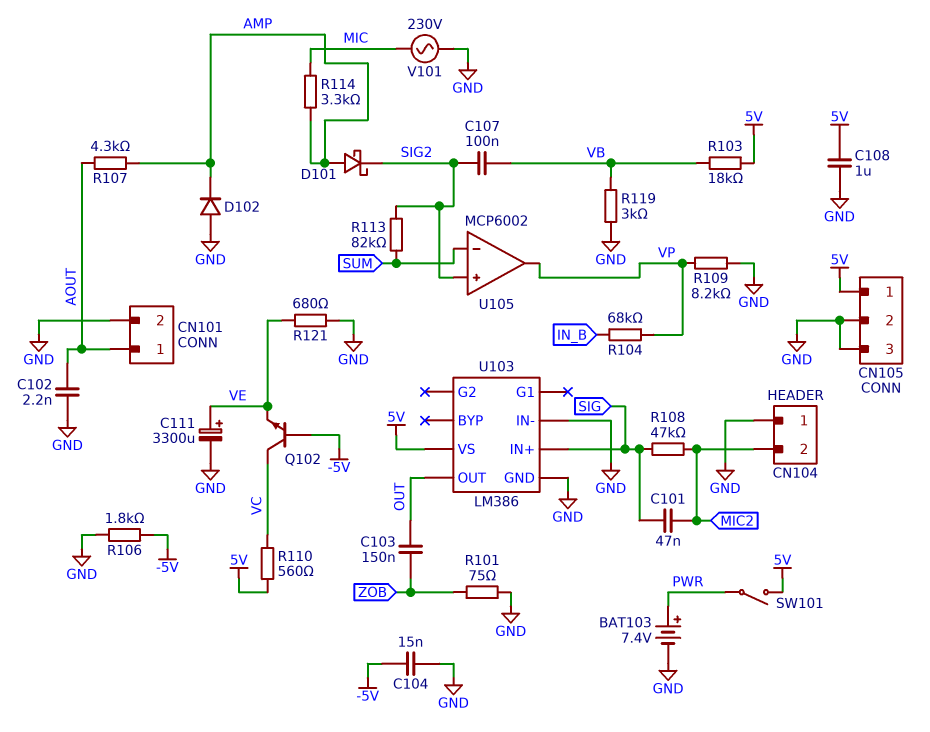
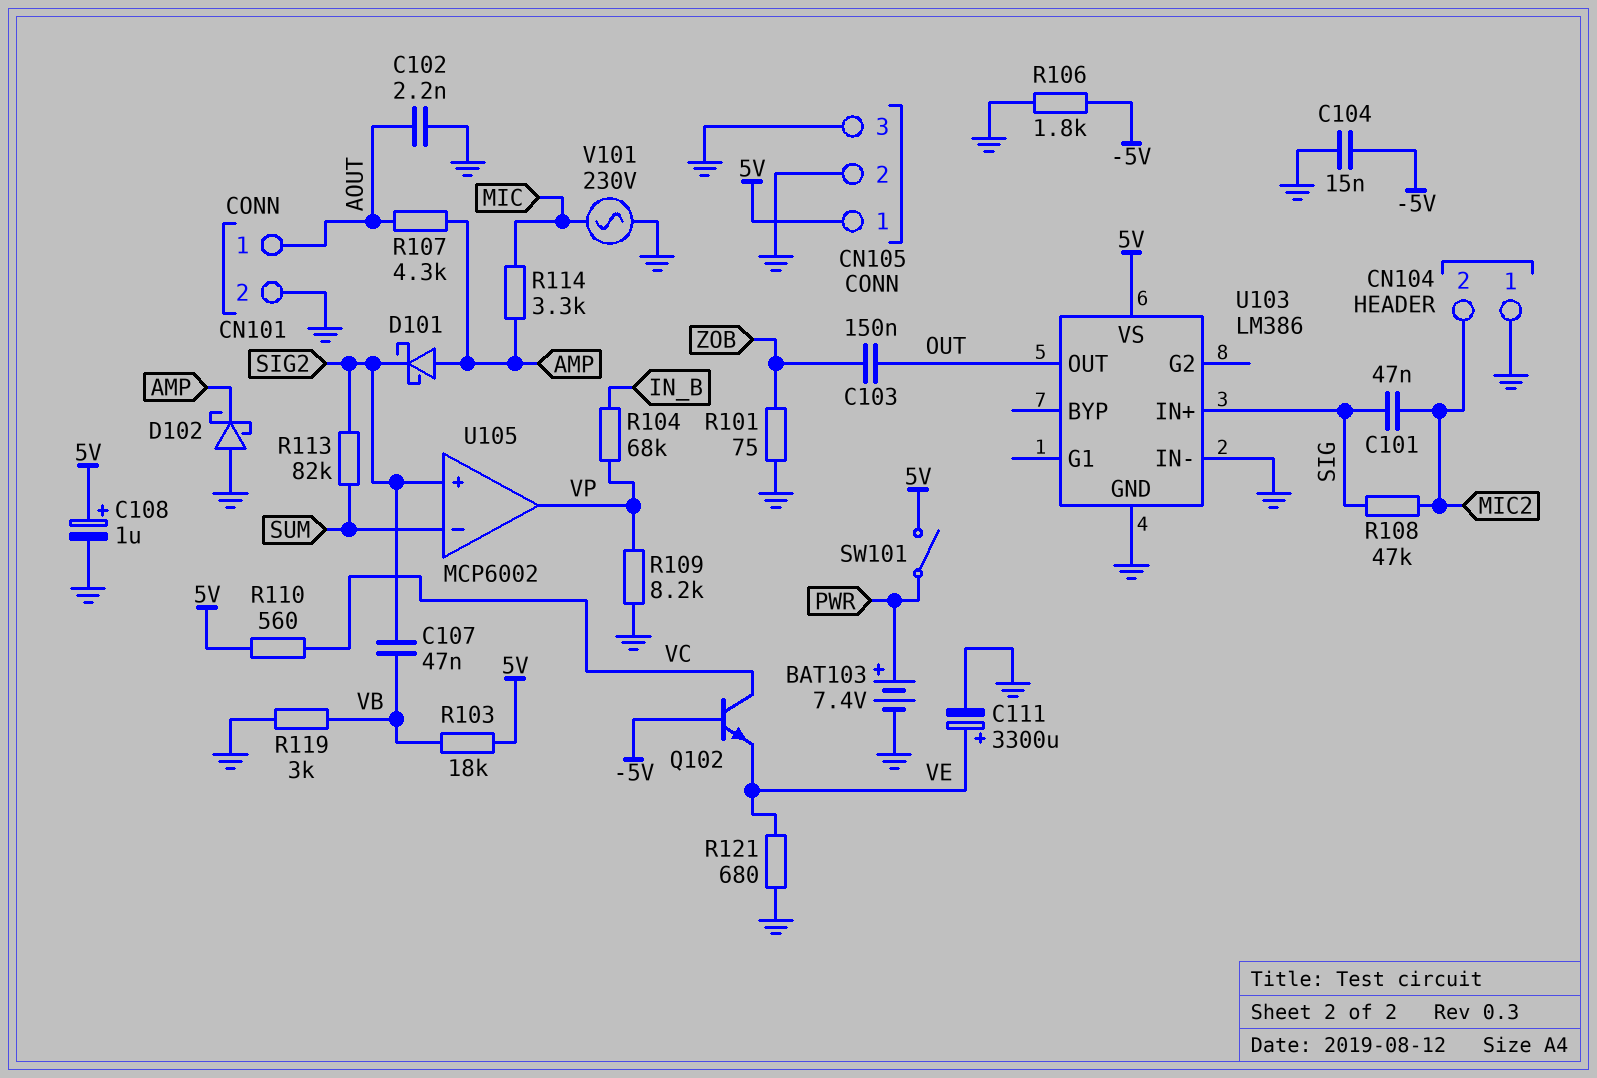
C107: 100nF (SIG2, VB) -> 47nF (SIG2, VB)
C108: 1uF (5V, GND) -> 1uF (plus 5V, minus GND)
D102: diode (A GND, K AMP) -> schottky (A GND, K AMP)

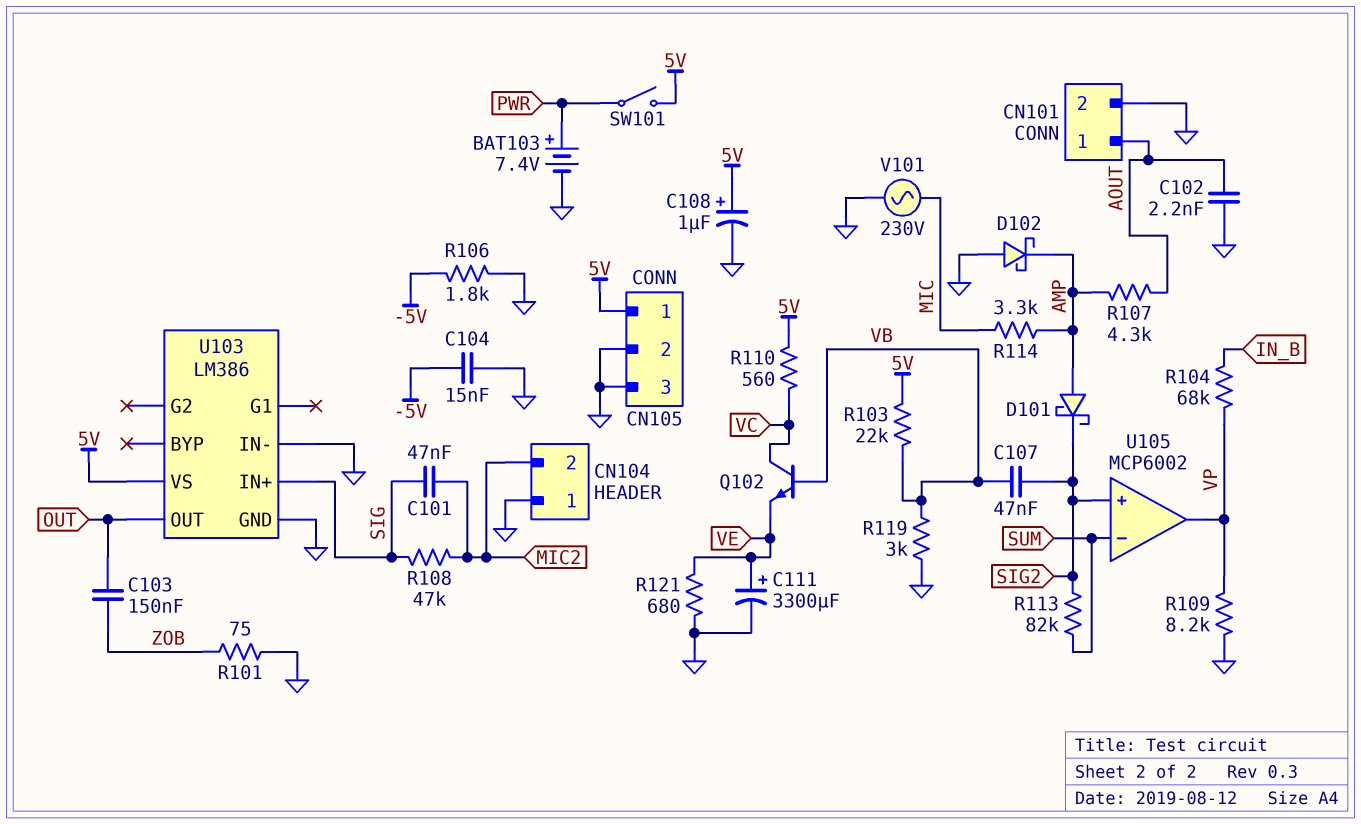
Q102: NPN (B -5V, C VC, E VE) -> NPN (B VB, C VC, E VE)
R103: 18k (5V, VB) -> 22k (5V, VB)

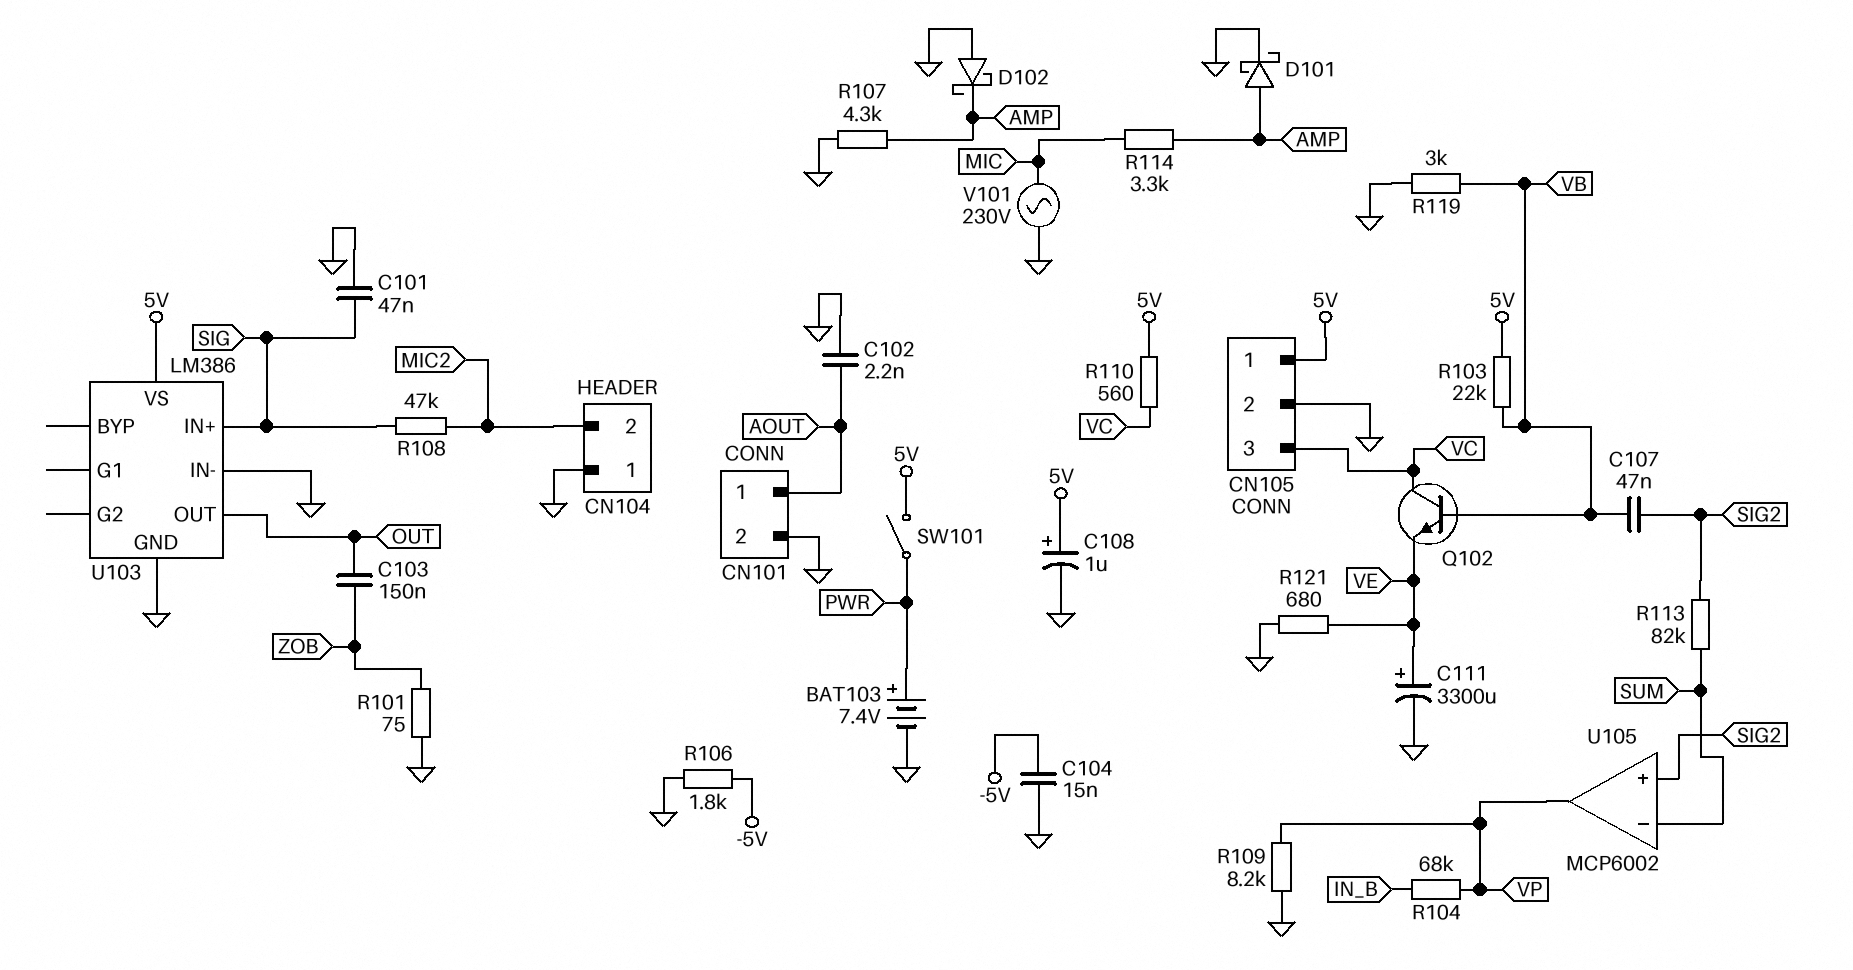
C101: 47nF (MIC2, SIG) -> 47nF (GND, SIG)
CN105 pin 3: GND -> VC
D101: schottky (A AMP, K SIG2) -> schottky (A AMP, K GND)
R107: 4.3k (AMP, AOUT) -> 4.3k (AMP, GND)

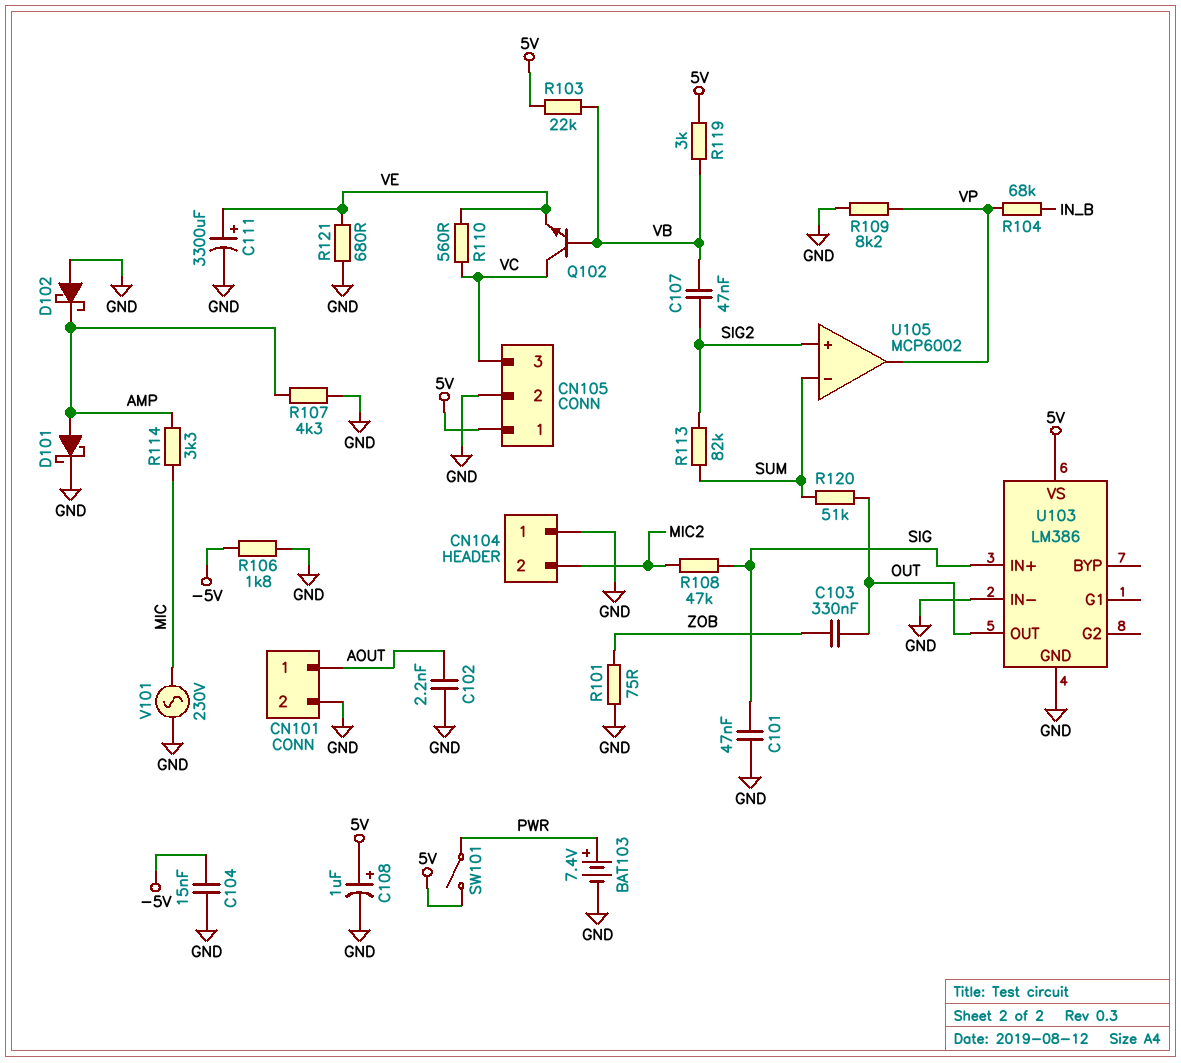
C103: 150nF (OUT, ZOB) -> 330nF (OUT, ZOB)
R110: 560 (5V, VC) -> 560 (VC, VE)
R119: 3k (GND, VB) -> 3k (5V, VB)
R120: none -> 51k (OUT, SUM)

